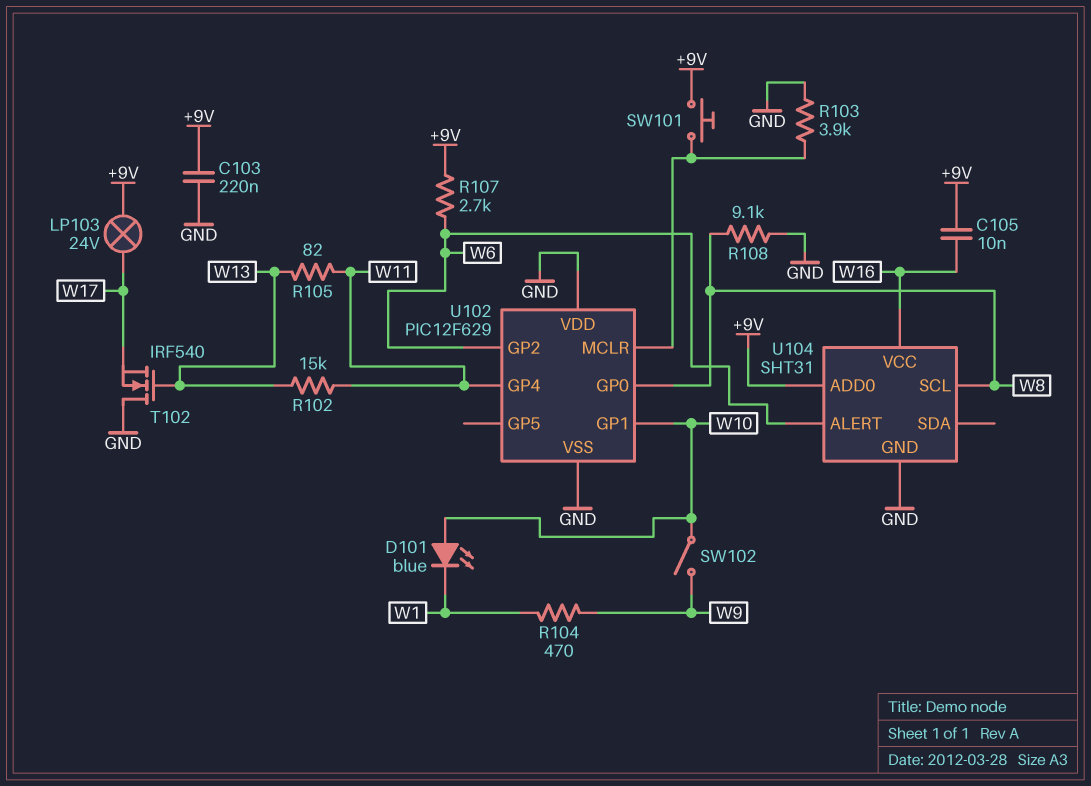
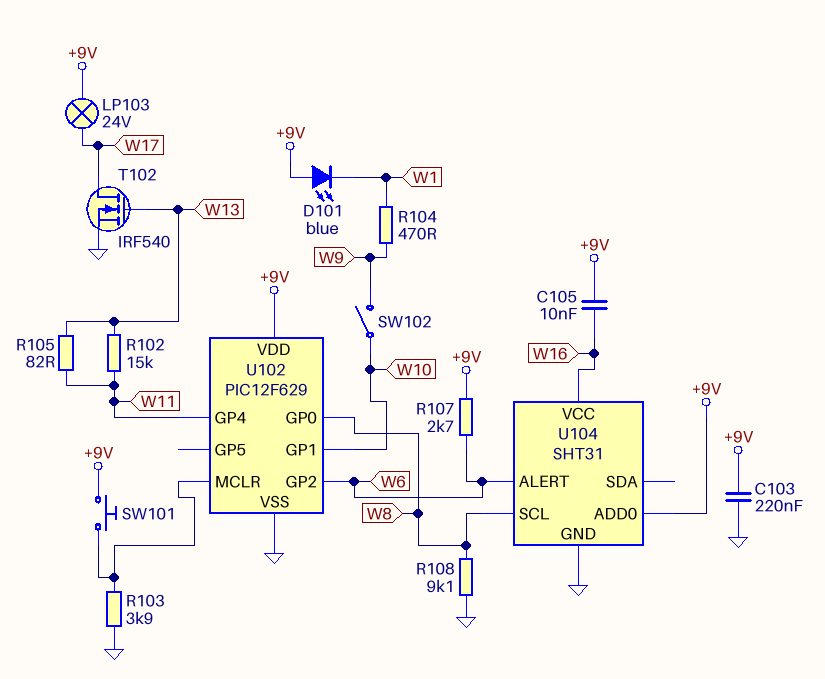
D101: LED blue (A W10, K W1) -> LED blue (A +9V, K W1)
T102: NMOS IRF540 (G W13, D GND, S W17) -> NMOS IRF540 (G W13, D W17, S GND)
U102 pin VDD: GND -> +9V

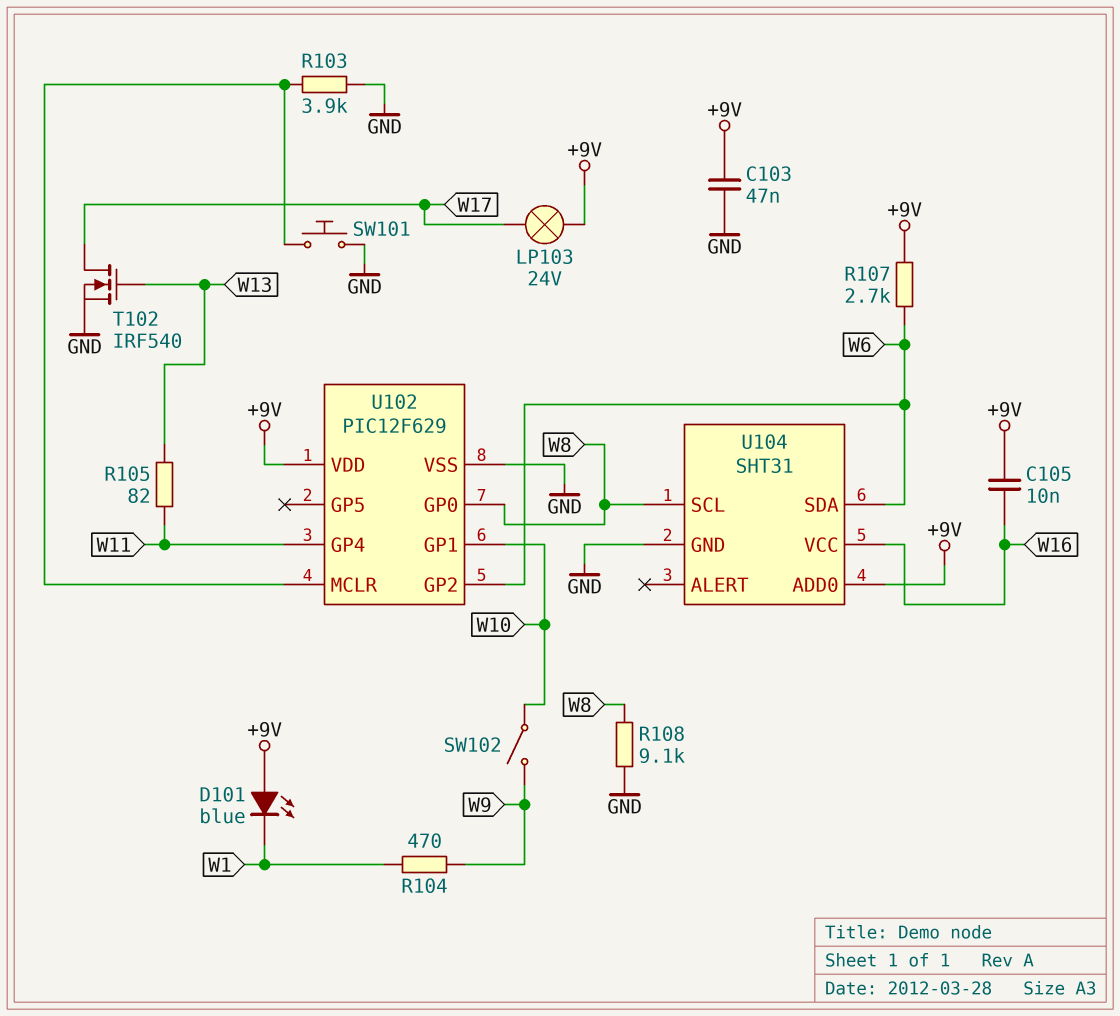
C103: 220nF (+9V, GND) -> 47nF (+9V, GND)
R102: 15k (W11, W13) -> none
SW101: button (+9V, U102/MCLR) -> button (GND, U102/MCLR)
U104 pin ALERT: W6 -> none
U104 pin SDA: none -> W6

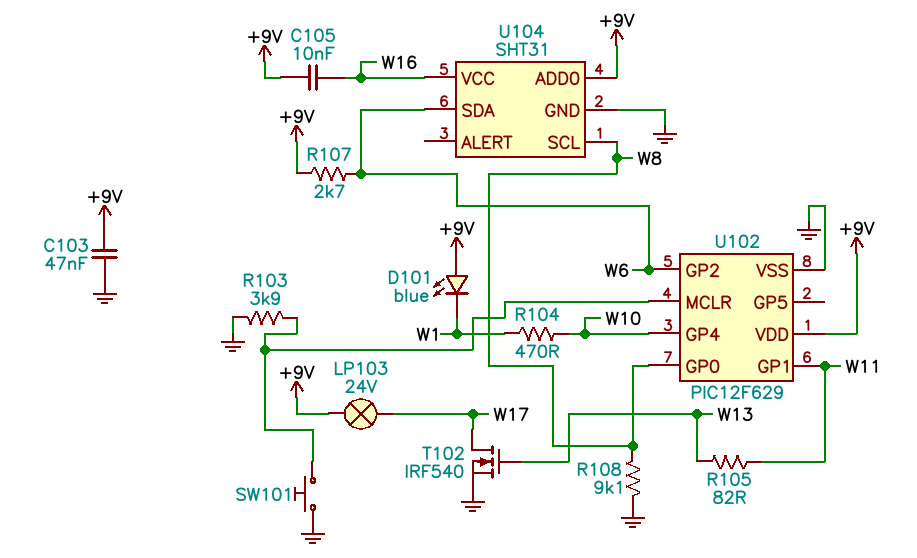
R104: 470 (W1, W9) -> 470 (W1, W10)
SW102: switch (W9, W10) -> none
U102 pin GP1: W10 -> W11
U102 pin GP4: W11 -> W10

